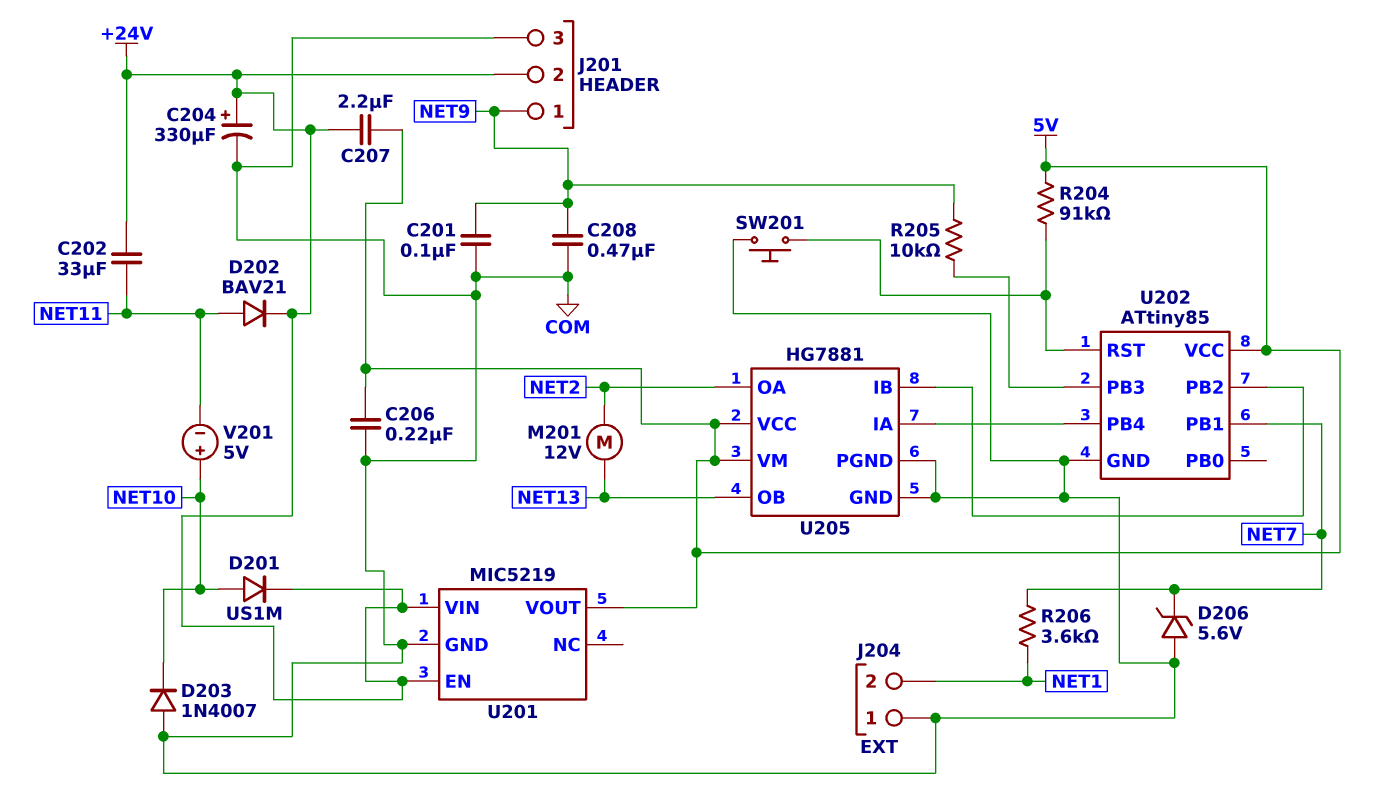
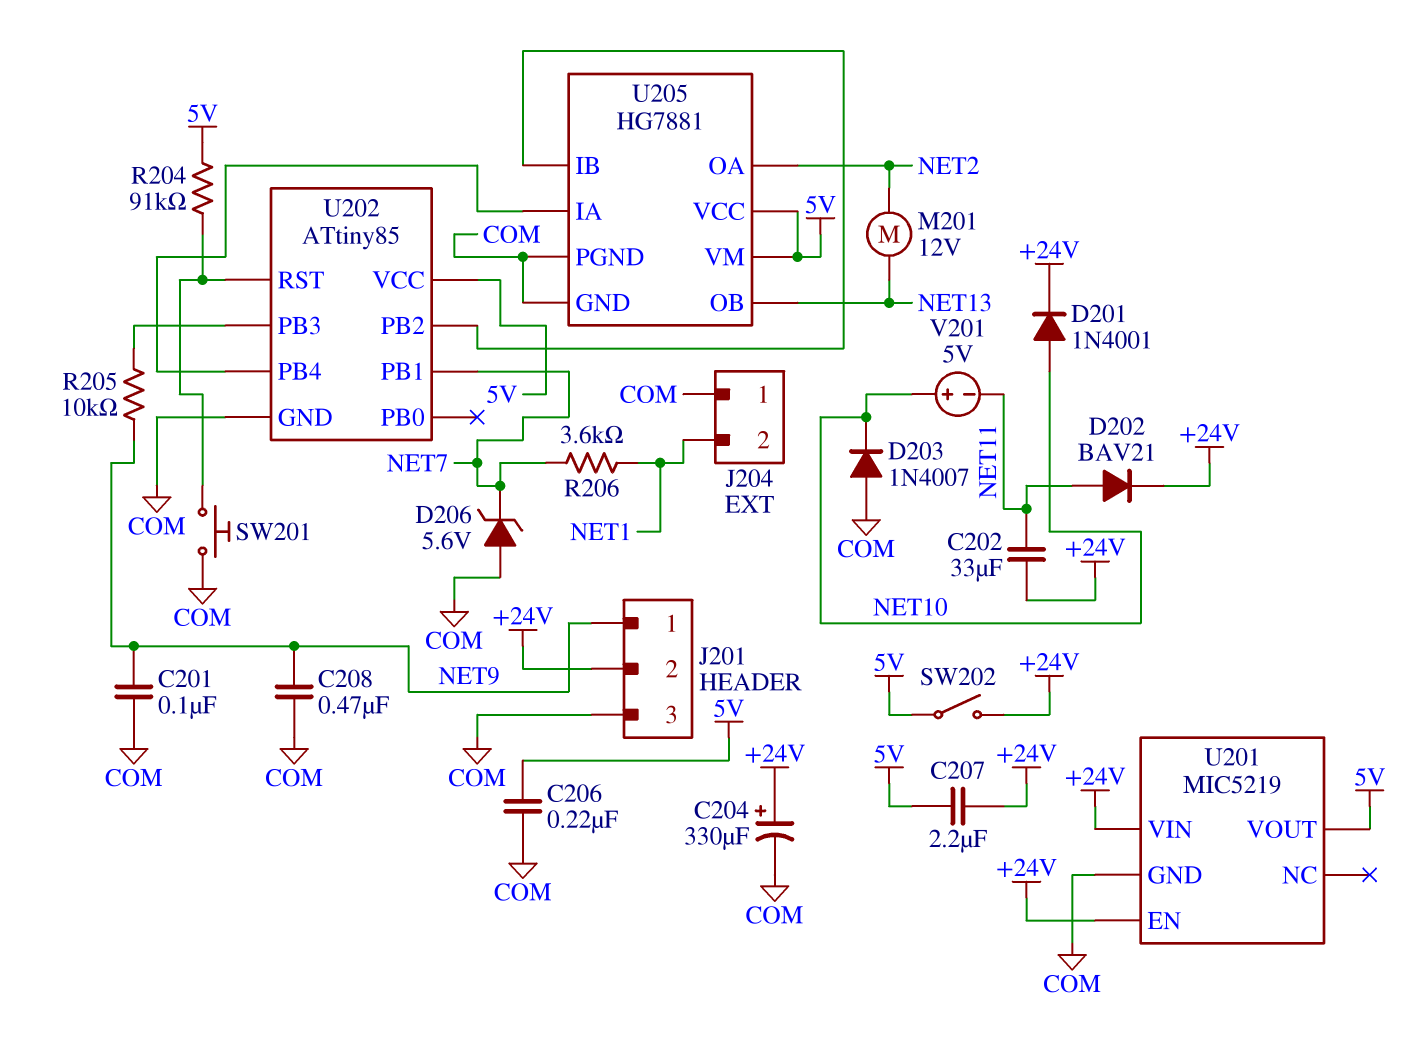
D201: diode US1M (A NET10, K +24V) -> diode 1N4001 (A NET10, K +24V)
SW202: none -> switch (+24V, 5V)

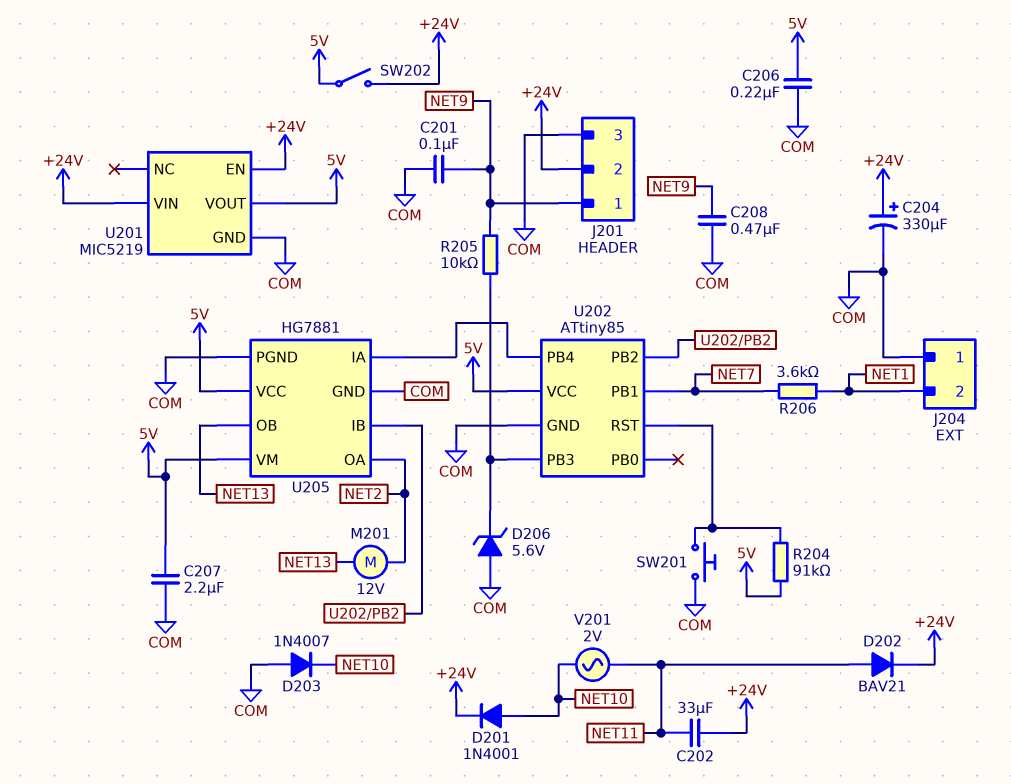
C207: 2.2uF (+24V, 5V) -> 2.2uF (5V, COM)
D206: zener 5.6V (A COM, K NET7) -> zener 5.6V (A COM, K U202/PB3)
V201: 5V (plus NET10, minus NET11) -> AC 2V (NET10, NET11)

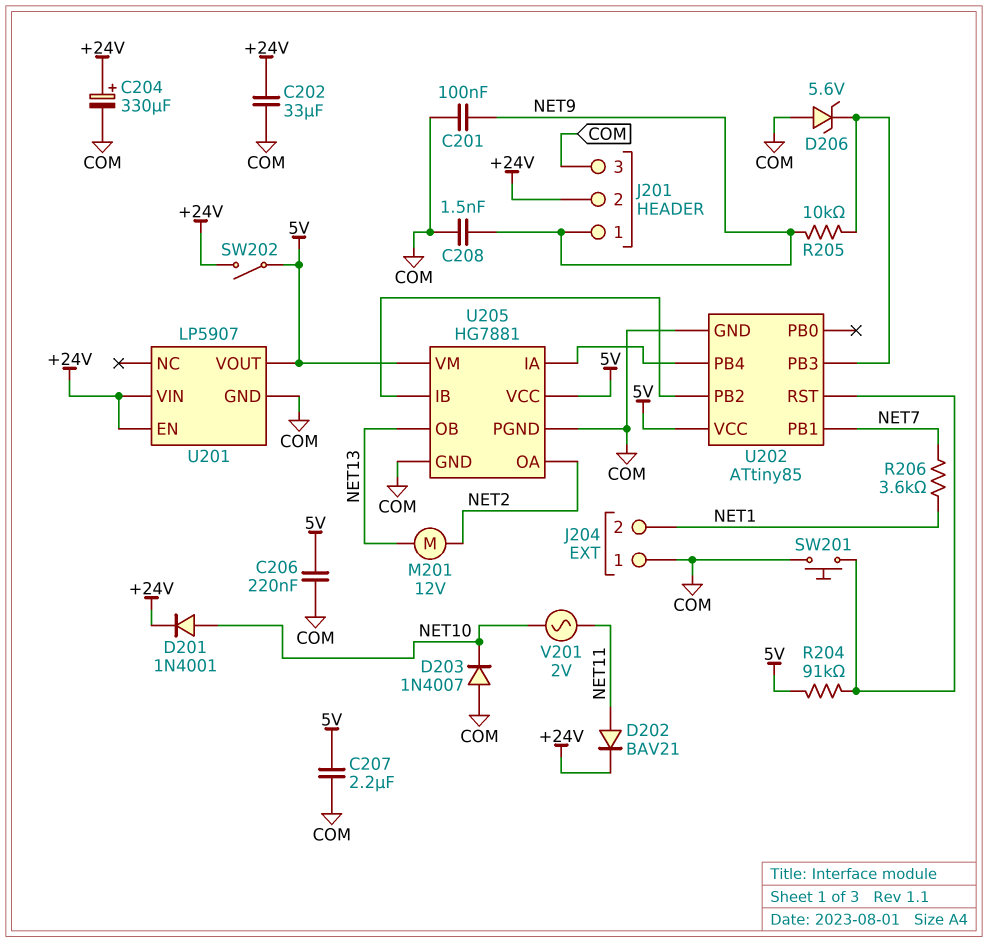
C202: 33uF (+24V, NET11) -> 33uF (+24V, COM)
C208: 470nF (COM, NET9) -> 1.5nF (COM, NET9)
U201: MIC5219 -> LP5907

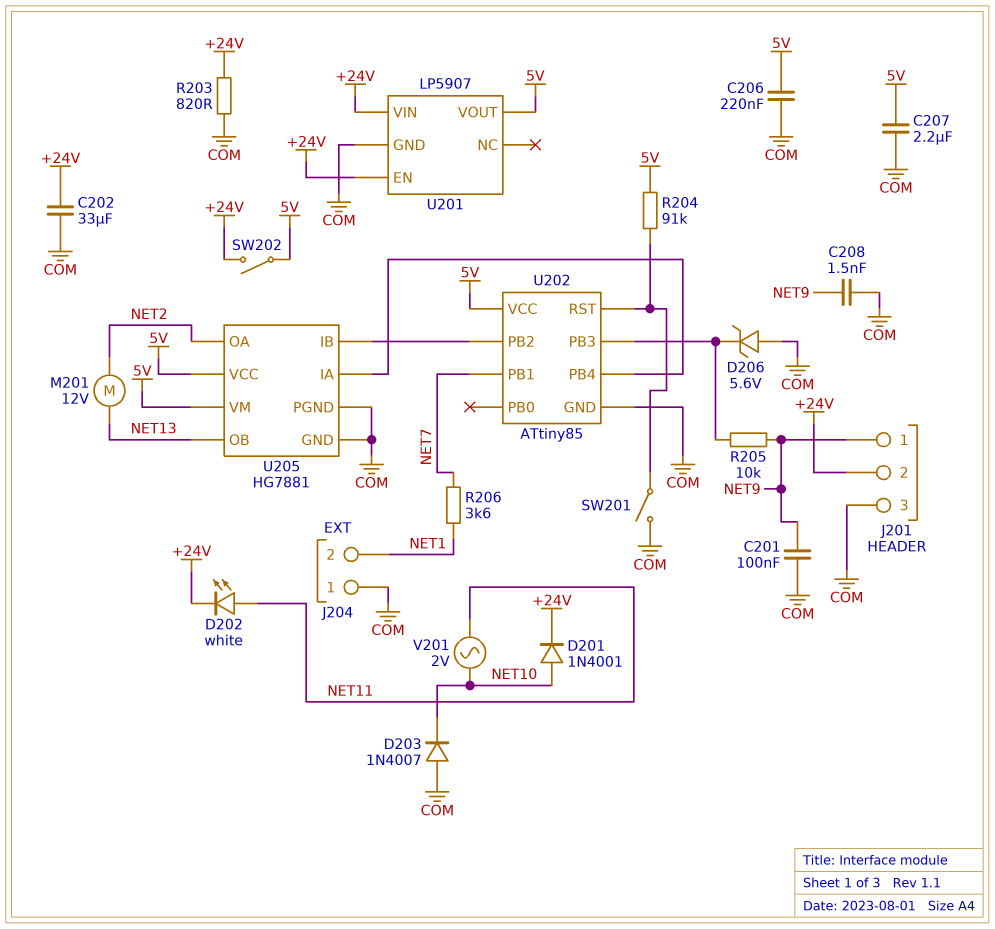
C204: 330uF (plus +24V, minus COM) -> none
D202: diode BAV21 (A NET11, K +24V) -> LED white (A NET11, K +24V)
R203: none -> 820 (+24V, COM)
SW201: button (COM, U202/RST) -> switch (COM, U202/RST)

